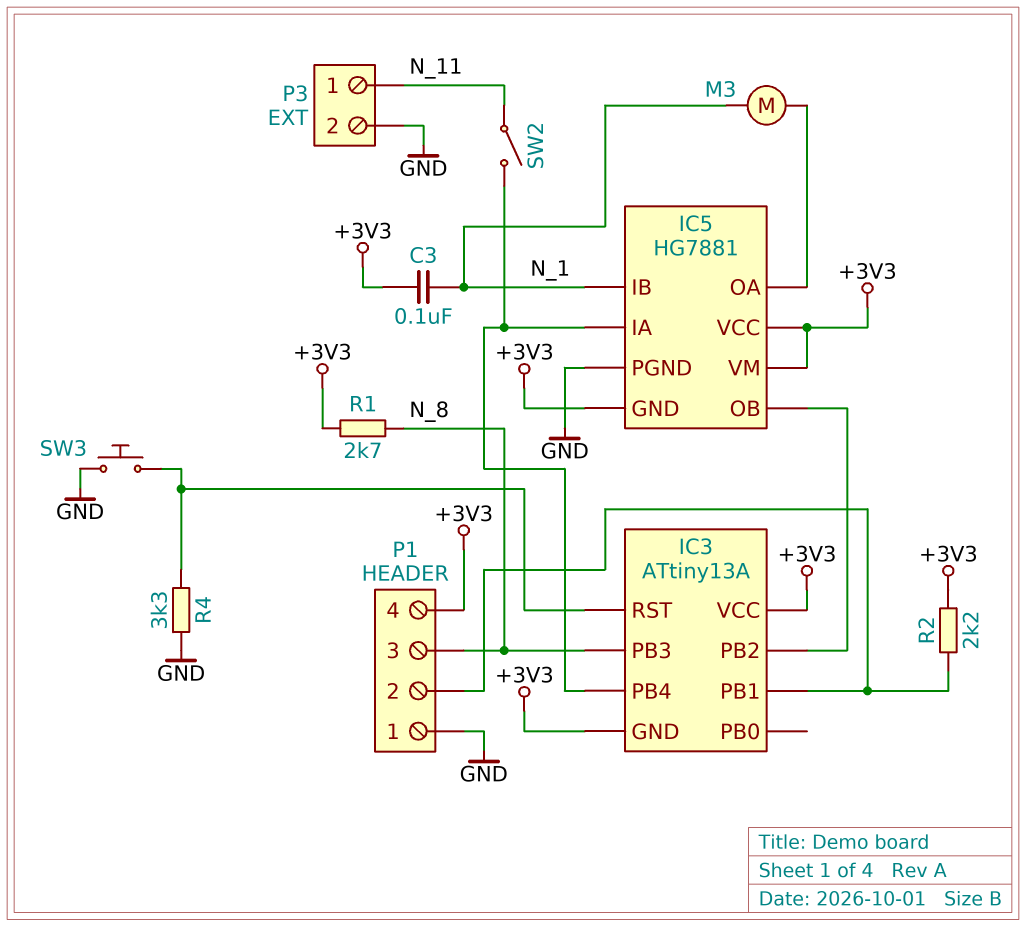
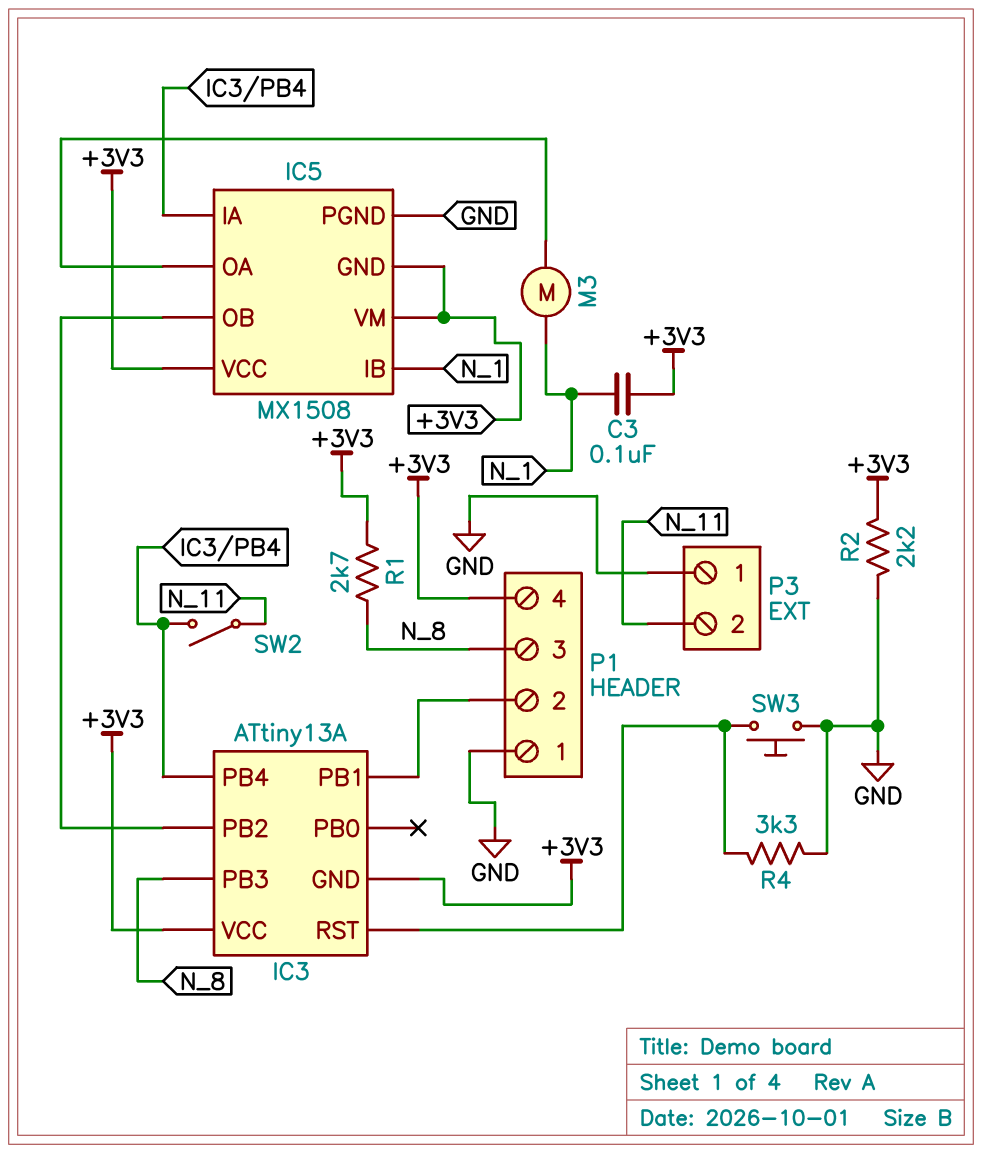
IC5: HG7881 -> MX1508
P3 pin 1: N_11 -> GND
P3 pin 2: GND -> N_11
R2: 2.2k (+3V3, IC3/PB1) -> 2.2k (+3V3, GND)

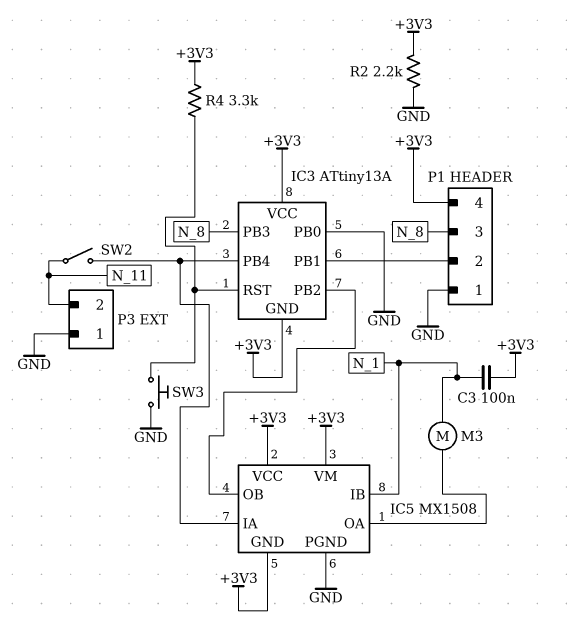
IC3 pin PB0: none -> GND
R1: 2.7k (+3V3, N_8) -> none
R4: 3.3k (GND, IC3/RST) -> 3.3k (+3V3, IC3/RST)

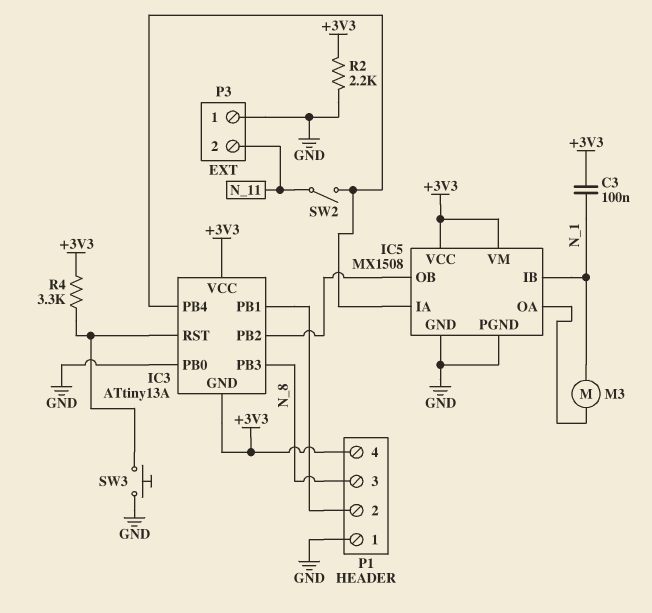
IC5 pin GND: +3V3 -> GND

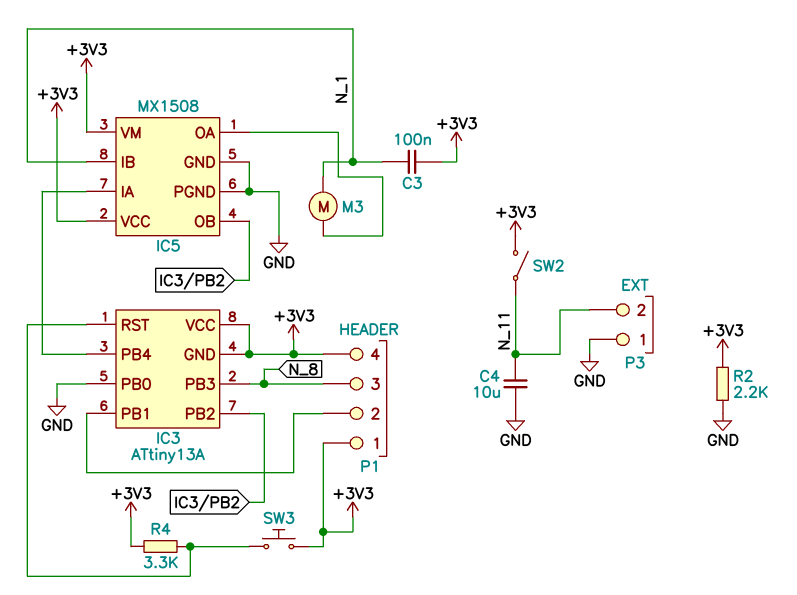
C4: none -> 10uF (GND, N_11)
P1 pin 1: GND -> +3V3
SW2: switch (IC3/PB4, N_11) -> switch (+3V3, N_11)
SW3: button (GND, IC3/RST) -> button (+3V3, IC3/RST)

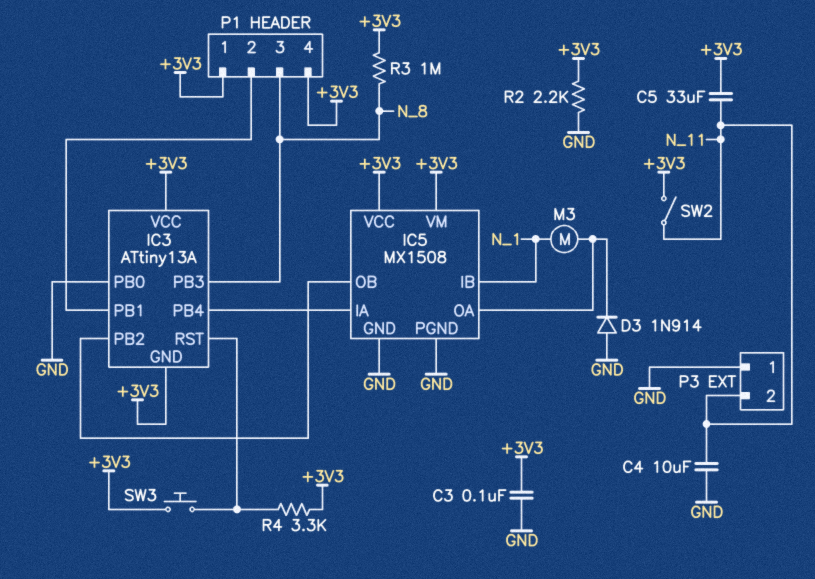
C3: 100nF (+3V3, N_1) -> 100nF (+3V3, GND)
C5: none -> 33uF (+3V3, N_11)
D3: none -> diode 1N914 (A GND, K IC5/OA)
R3: none -> 1M (+3V3, N_8)

